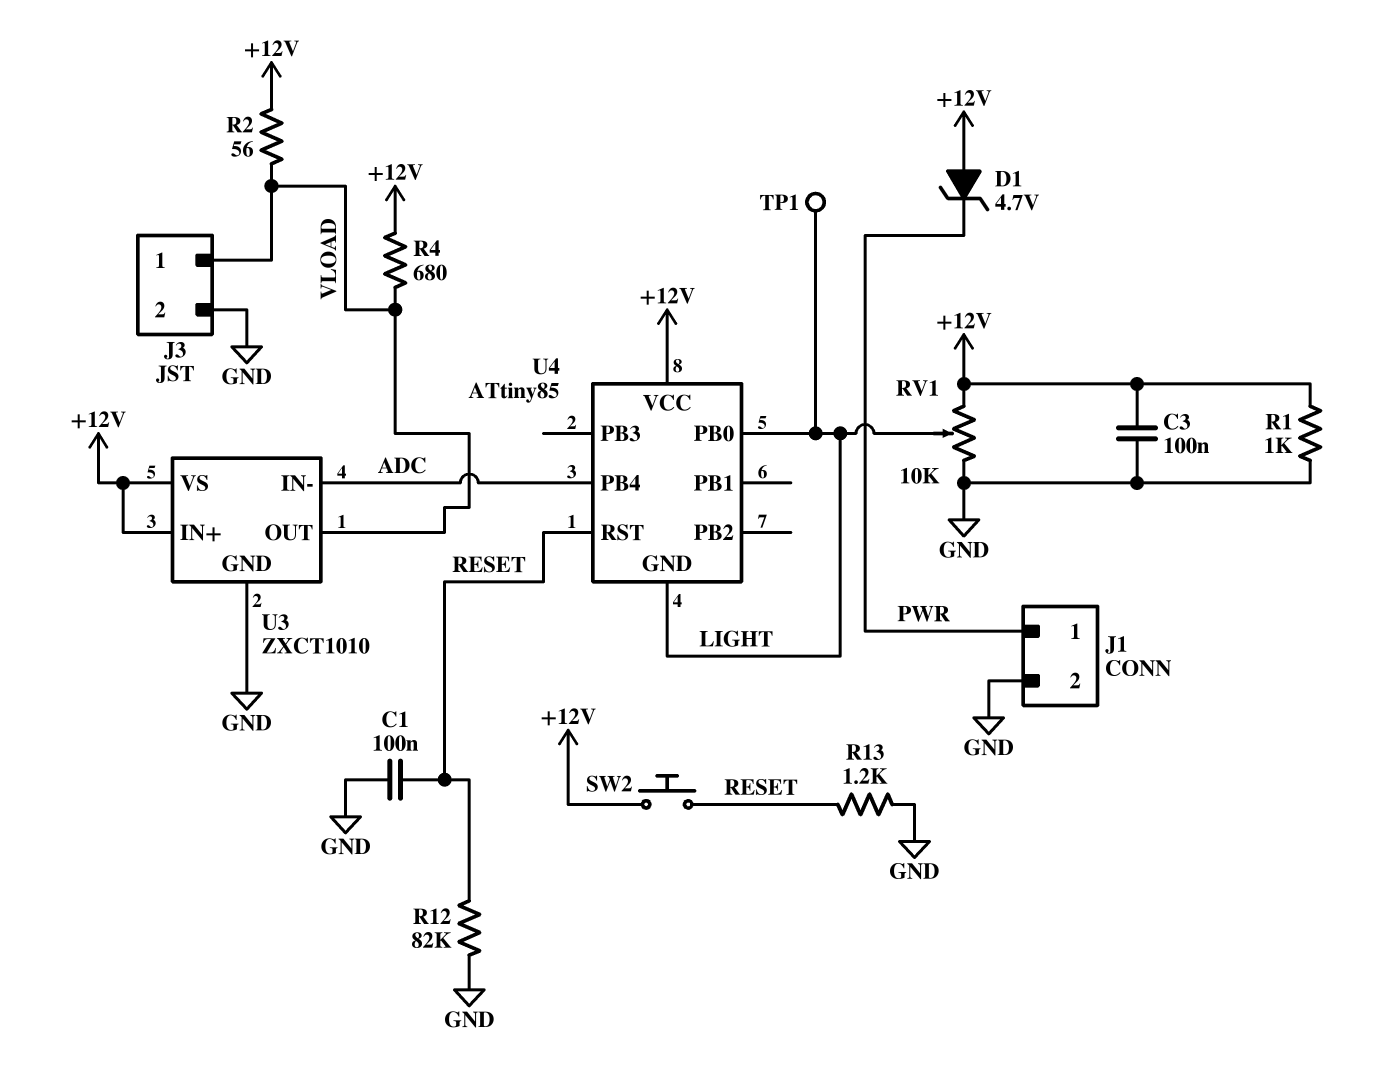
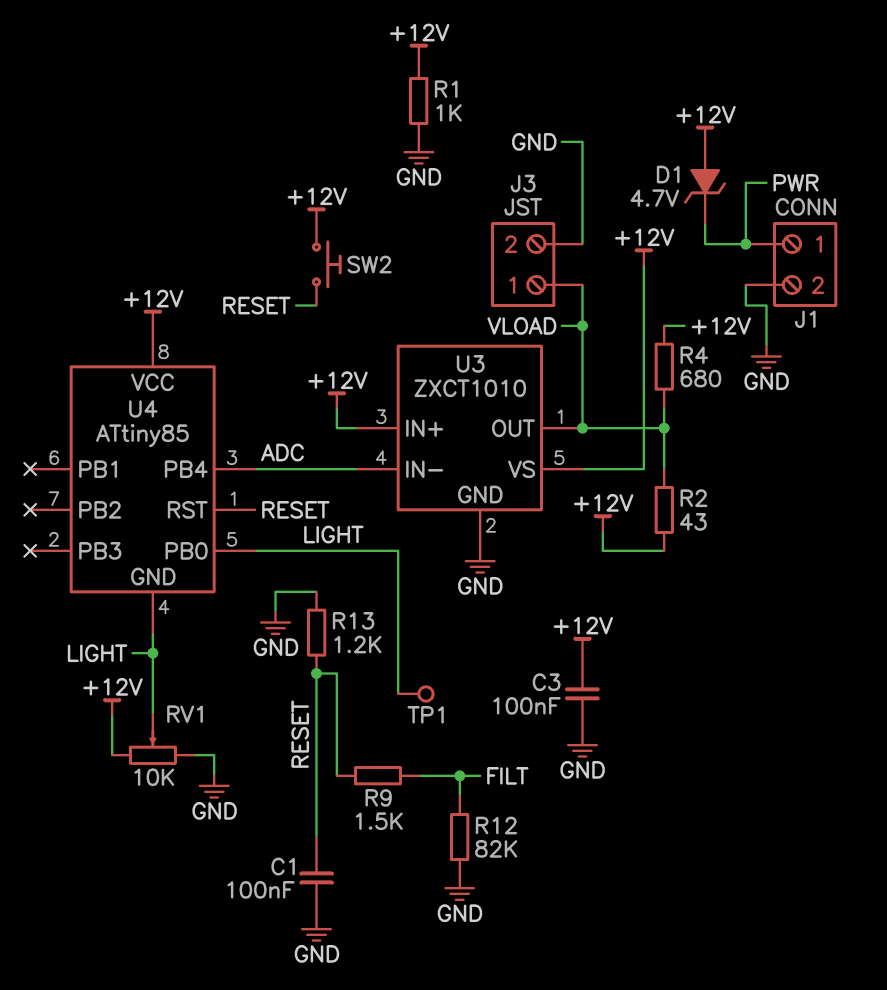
R2: 56 (+12V, VLOAD) -> 43 (+12V, VLOAD)
R9: none -> 1.5k (FILT, RESET)
R12: 82k (GND, RESET) -> 82k (FILT, GND)

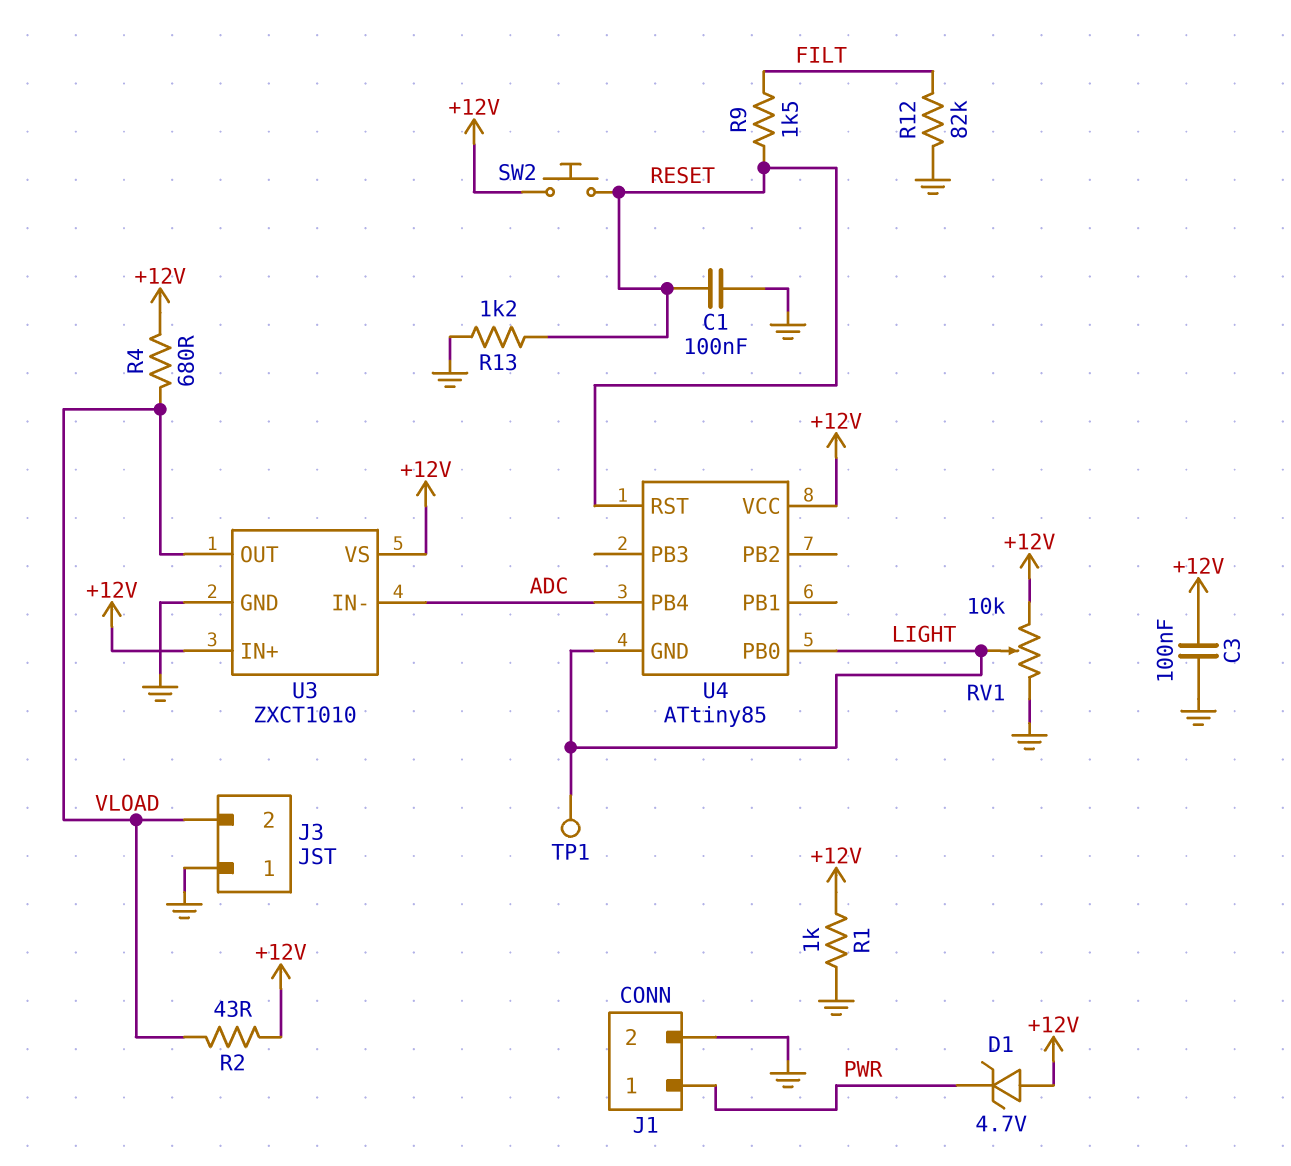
J3 pin 1: VLOAD -> GND
J3 pin 2: GND -> VLOAD

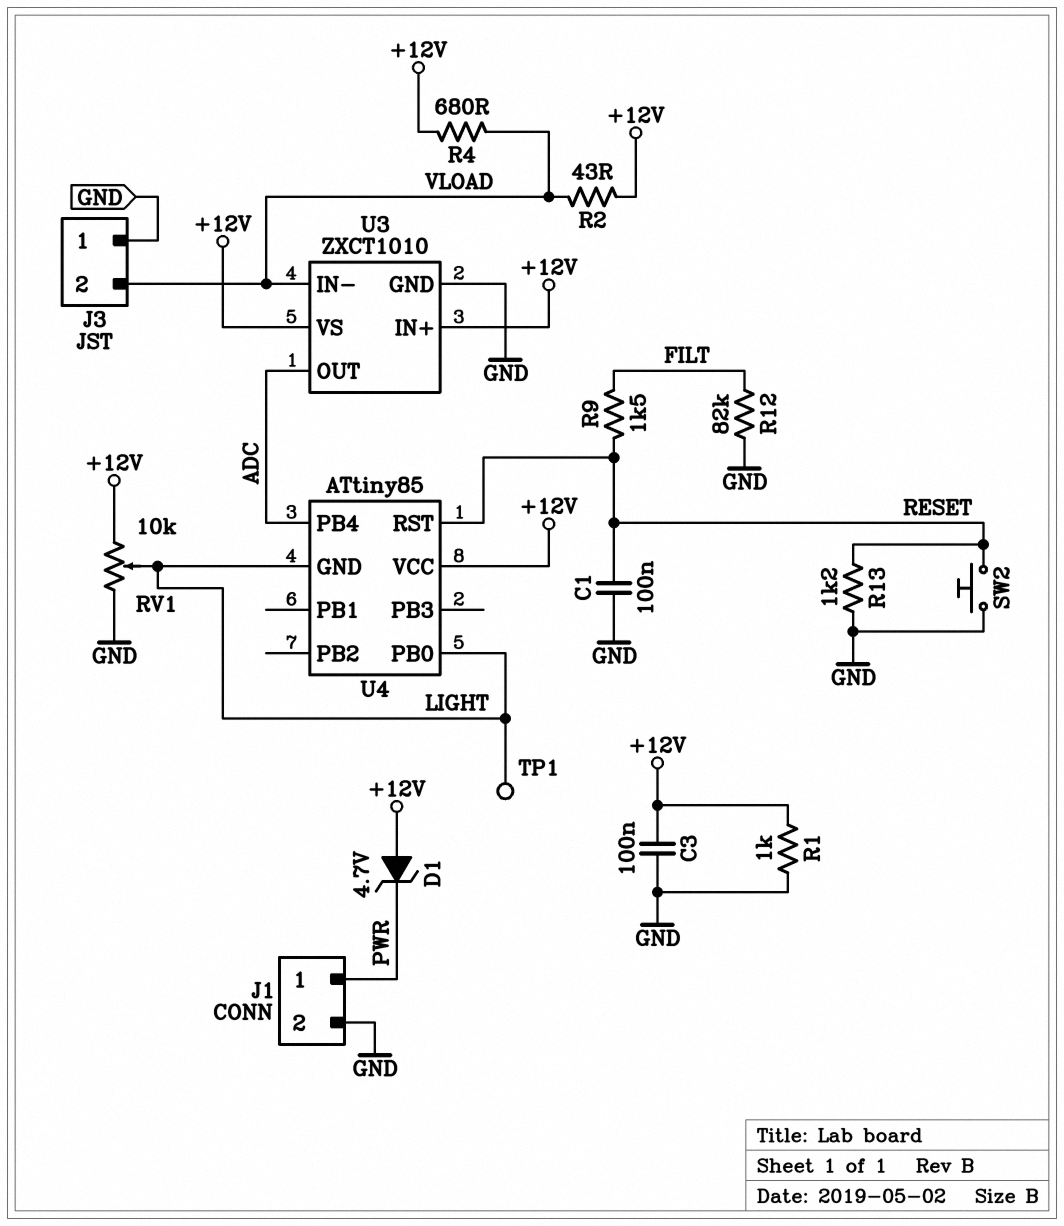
SW2: button (+12V, RESET) -> button (GND, RESET)
U3 pin IN-: ADC -> VLOAD
U3 pin OUT: VLOAD -> ADC

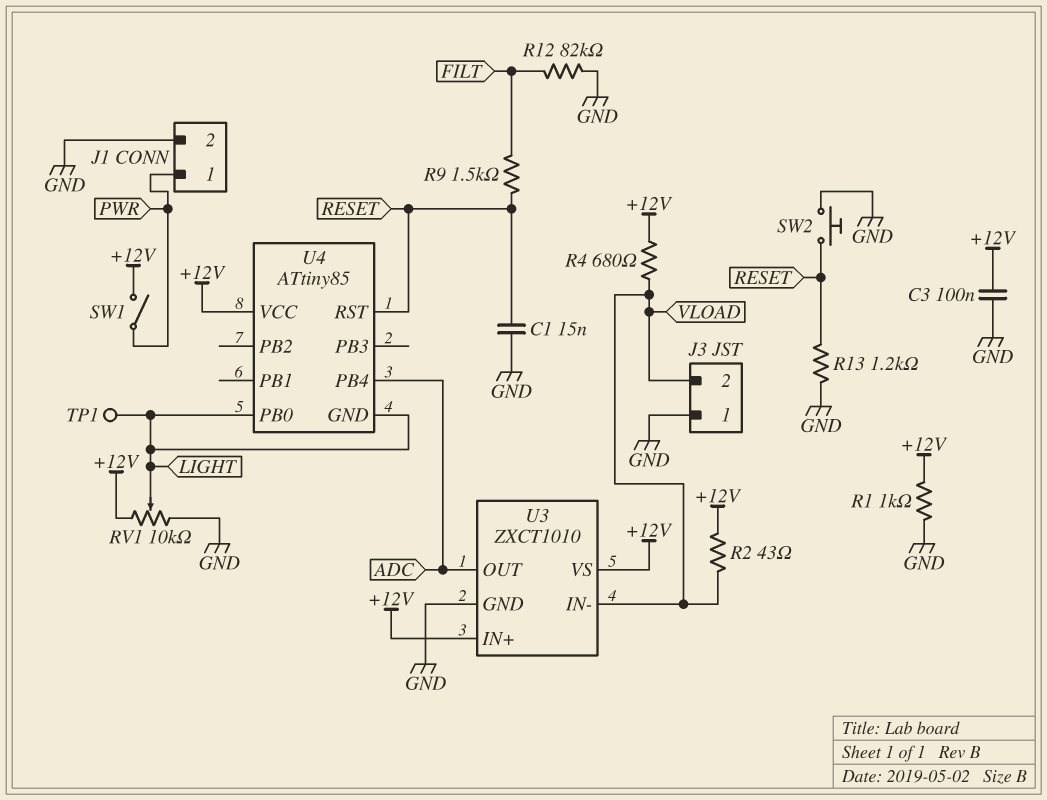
C1: 100nF (GND, RESET) -> 15nF (GND, RESET)
D1: zener 4.7V (A +12V, K PWR) -> none
SW1: none -> switch (+12V, PWR)

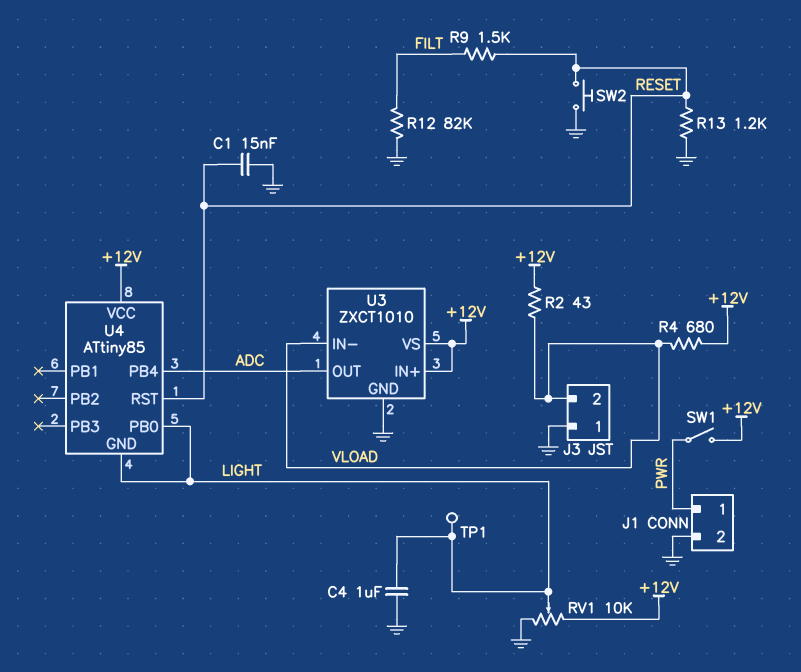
C3: 100nF (+12V, GND) -> none
C4: none -> 1uF (GND, LIGHT)
R1: 1k (+12V, GND) -> none

